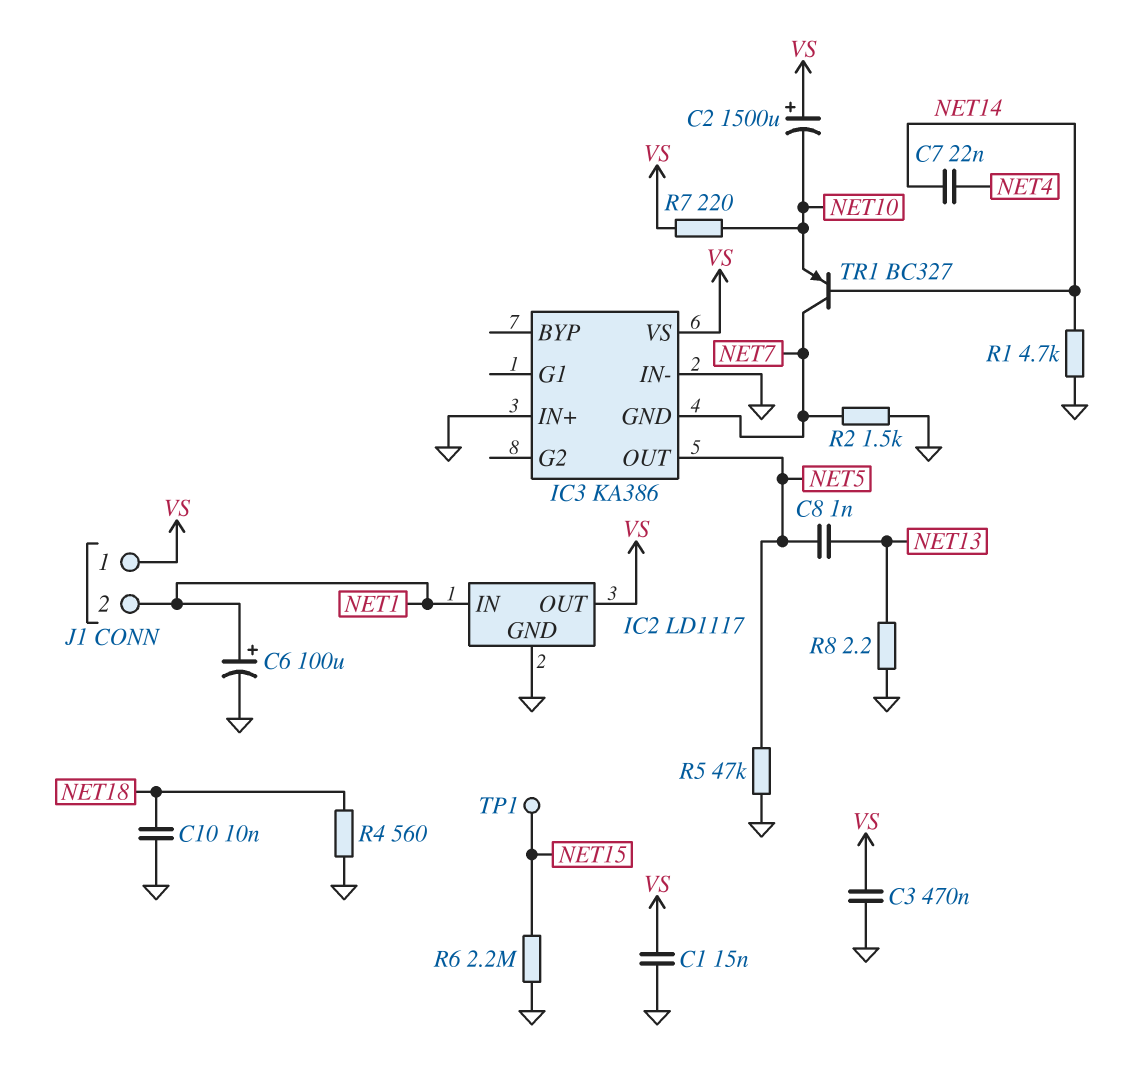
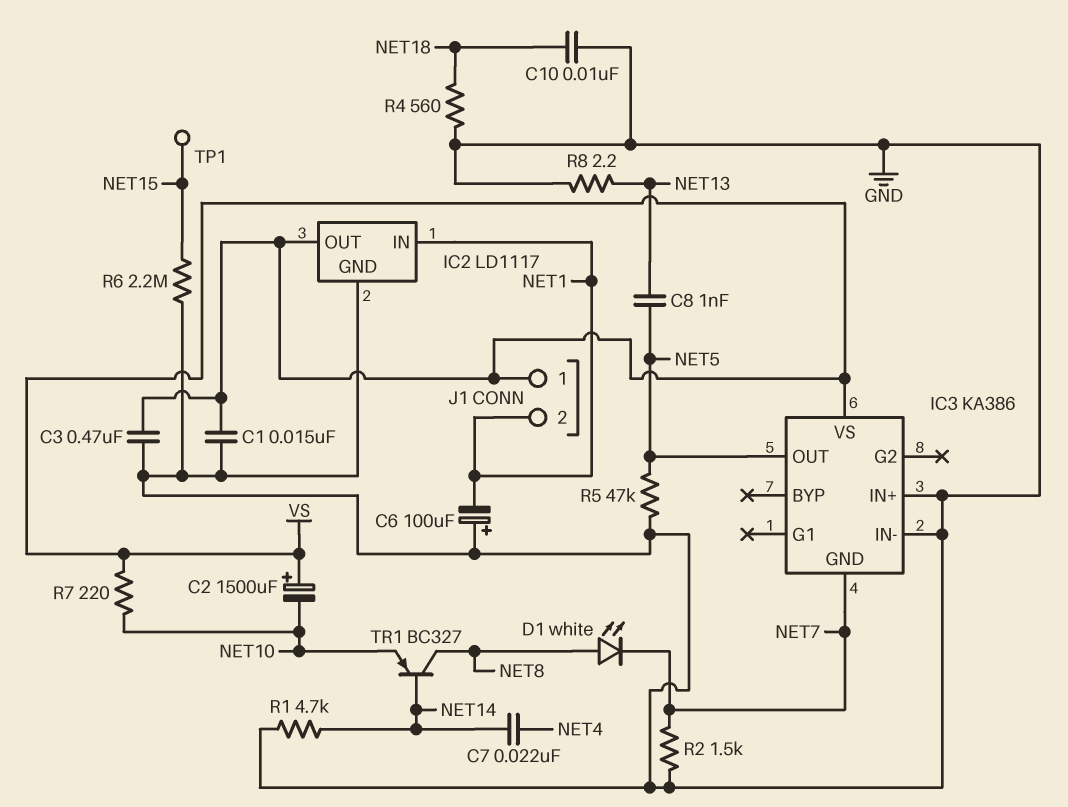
C6: 100uF (plus NET1, minus GND) -> 100uF (plus GND, minus NET1)
D1: none -> LED white (A NET8, K NET7)
TR1: PNP BC327 (B NET14, C NET7, E NET10) -> PNP BC327 (B NET14, C NET8, E NET10)

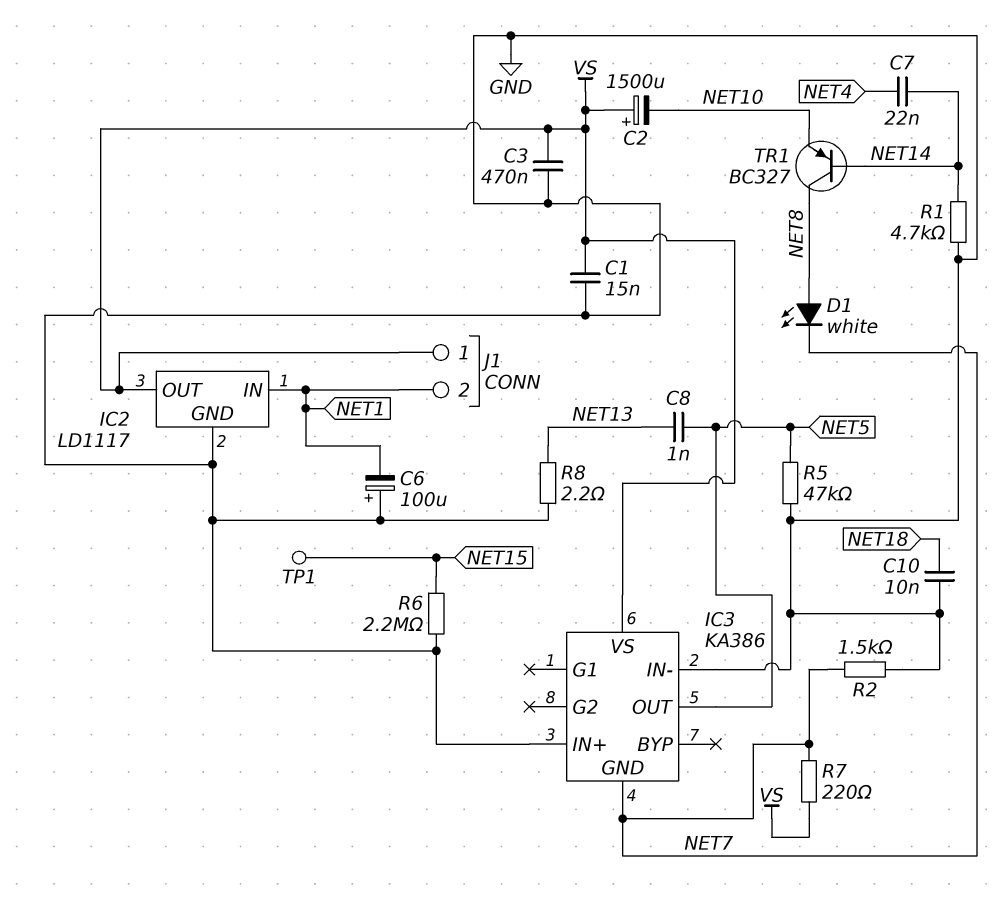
R4: 560 (GND, NET18) -> none
R7: 220 (NET10, VS) -> 220 (NET7, VS)

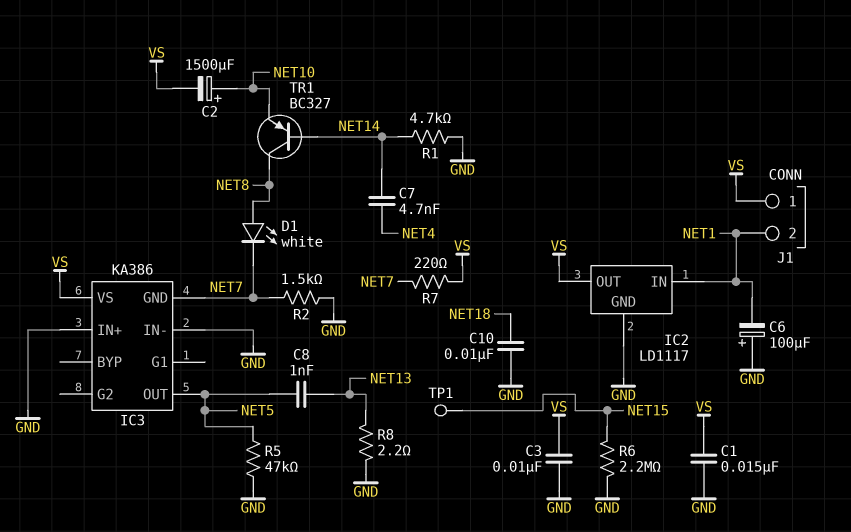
C2: 1500uF (plus VS, minus NET10) -> 1500uF (plus NET10, minus VS)
C3: 470nF (GND, VS) -> 10nF (GND, VS)
C7: 22nF (NET4, NET14) -> 4.7nF (NET4, NET14)

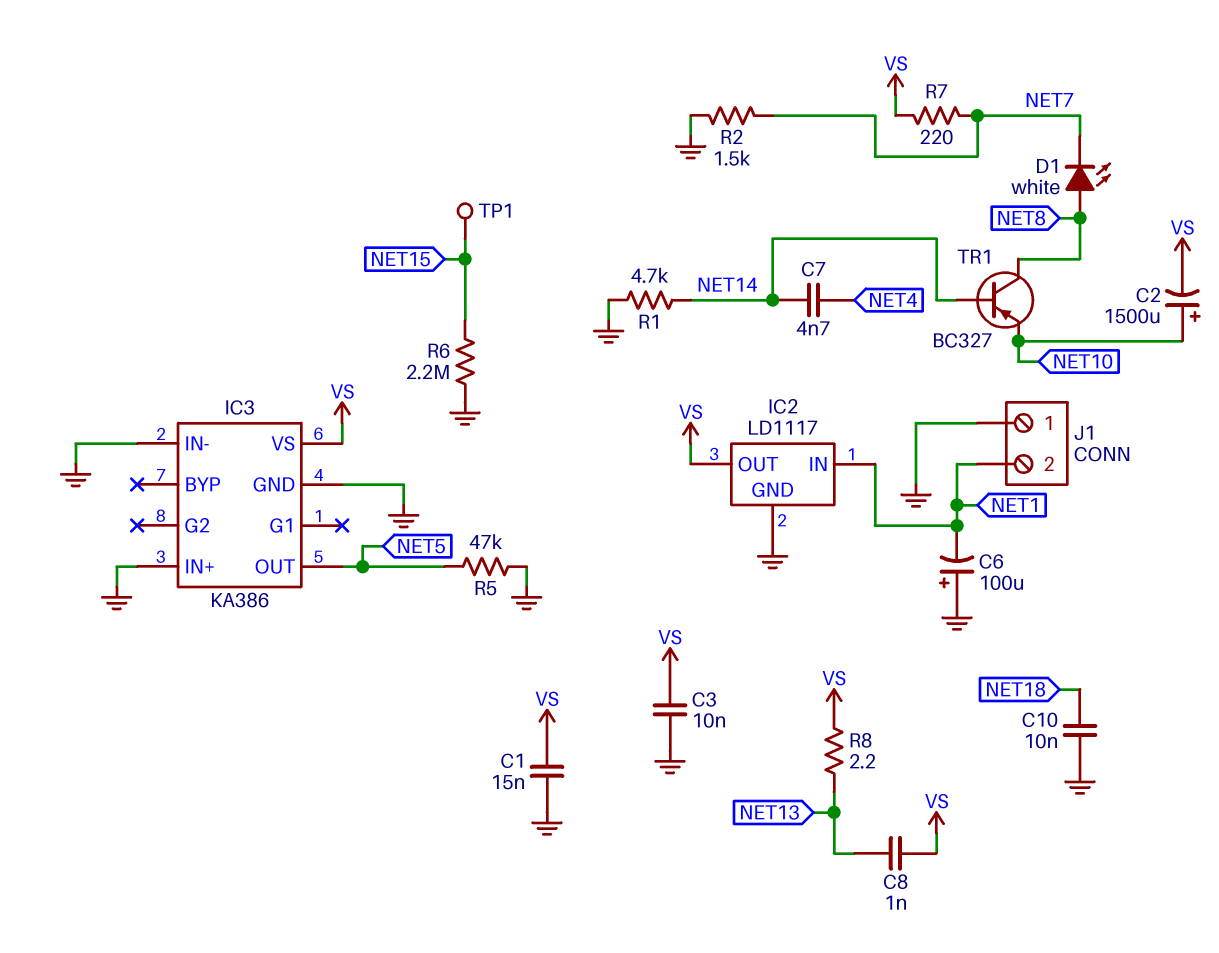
C8: 1nF (NET5, NET13) -> 1nF (NET13, VS)
IC3 pin GND: NET7 -> GND
J1 pin 1: VS -> GND
R8: 2.2 (GND, NET13) -> 2.2 (NET13, VS)

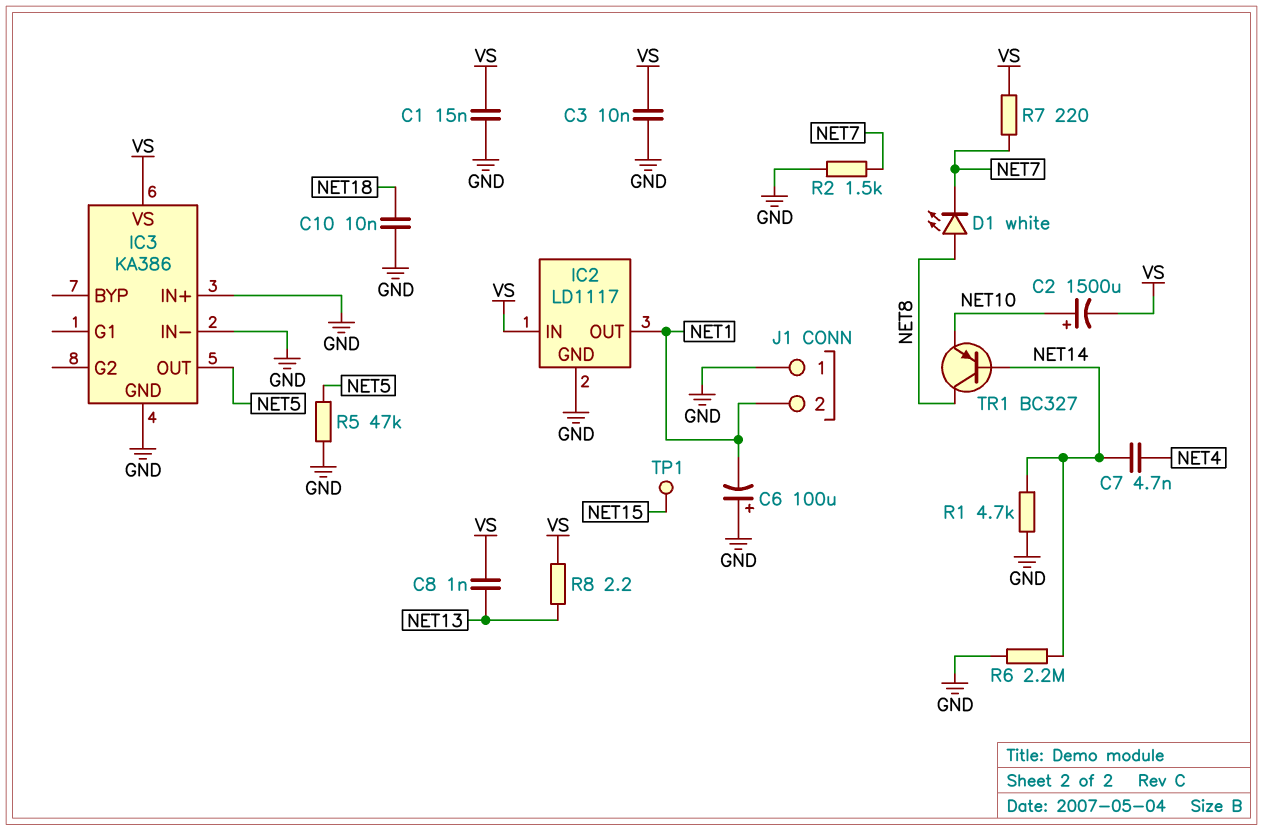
IC2 pin IN: NET1 -> VS
IC2 pin OUT: VS -> NET1
R6: 2.2M (GND, NET15) -> 2.2M (GND, NET14)

